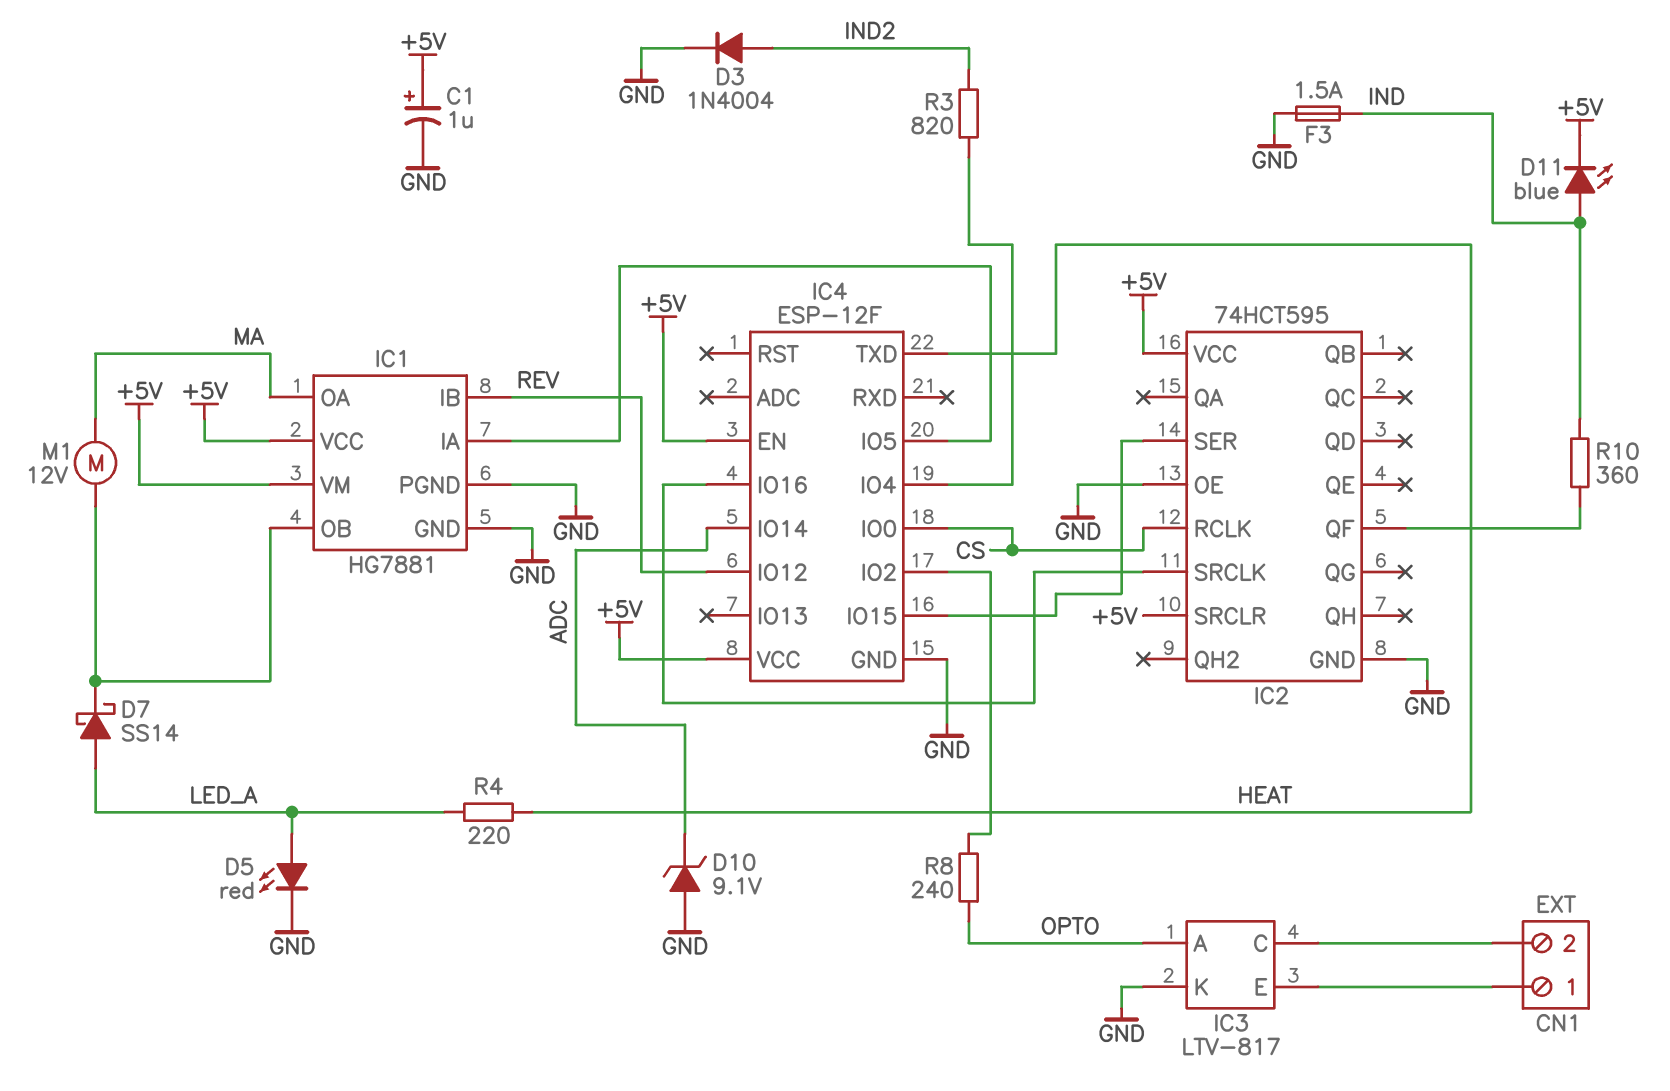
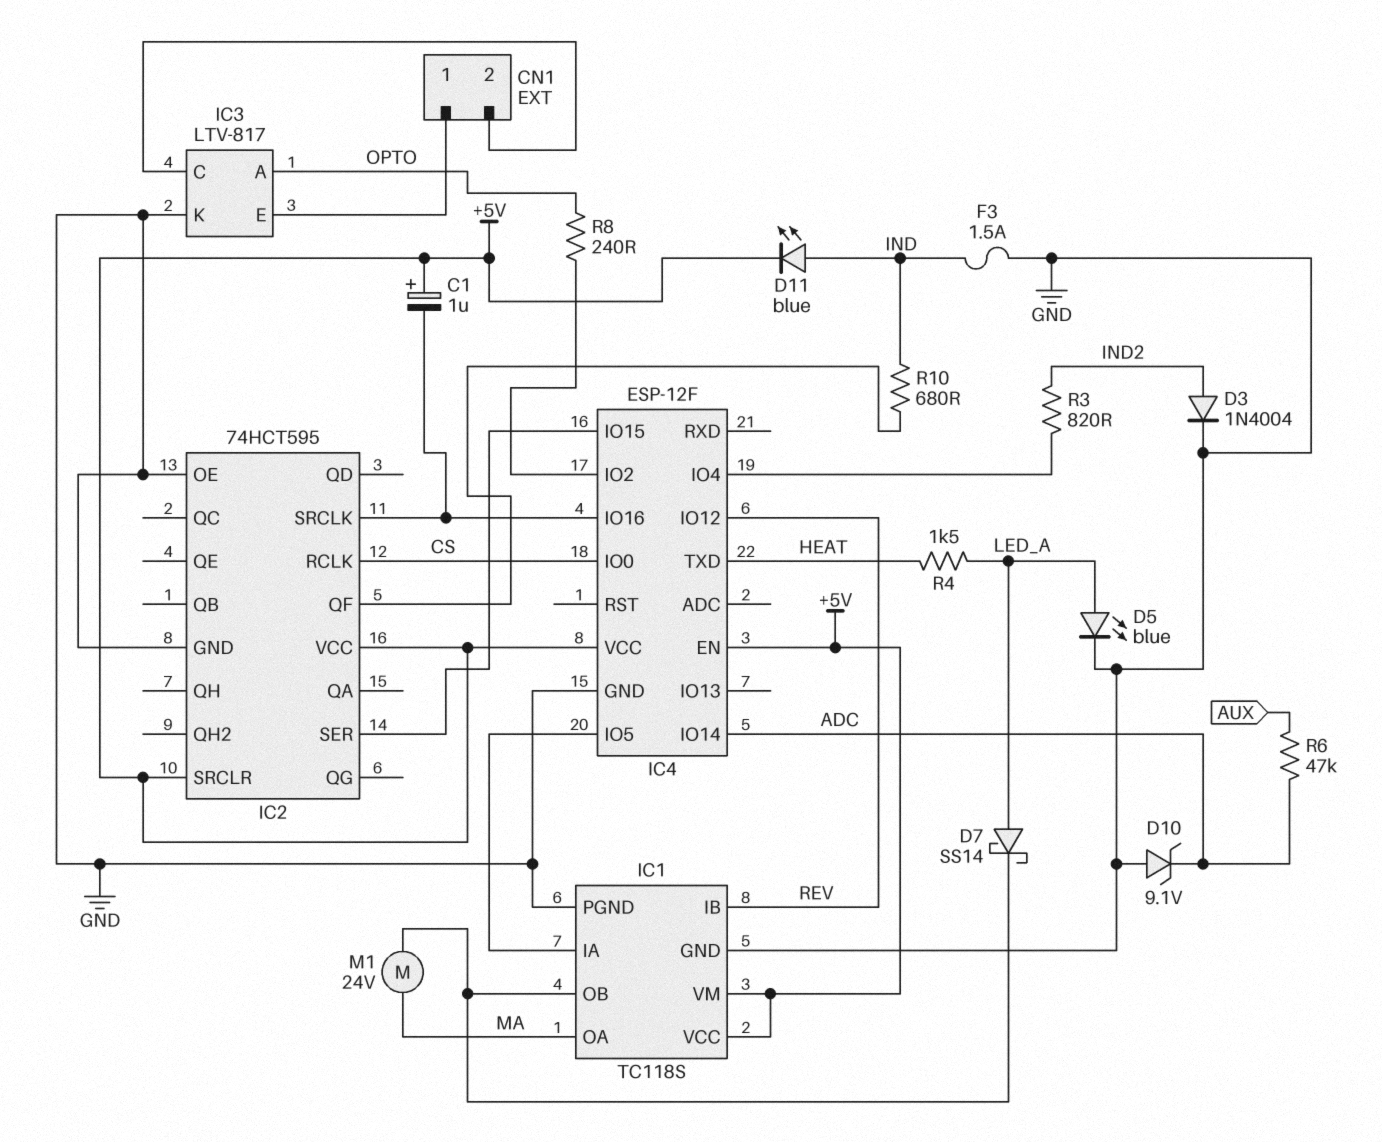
C1: 1uF (plus +5V, minus GND) -> 1uF (plus +5V, minus IC2/SRCLK)
D5: LED red (A LED_A, K GND) -> LED blue (A LED_A, K GND)
IC1: HG7881 -> TC118S
M1: motor 12V (IC1/OB, MA) -> motor 24V (IC1/OB, MA)
R4: 220 (HEAT, LED_A) -> 1.5k (HEAT, LED_A)
R6: none -> 47k (ADC, AUX)
R10: 360 (IC2/QF, IND) -> 680 (IC2/QF, IND)

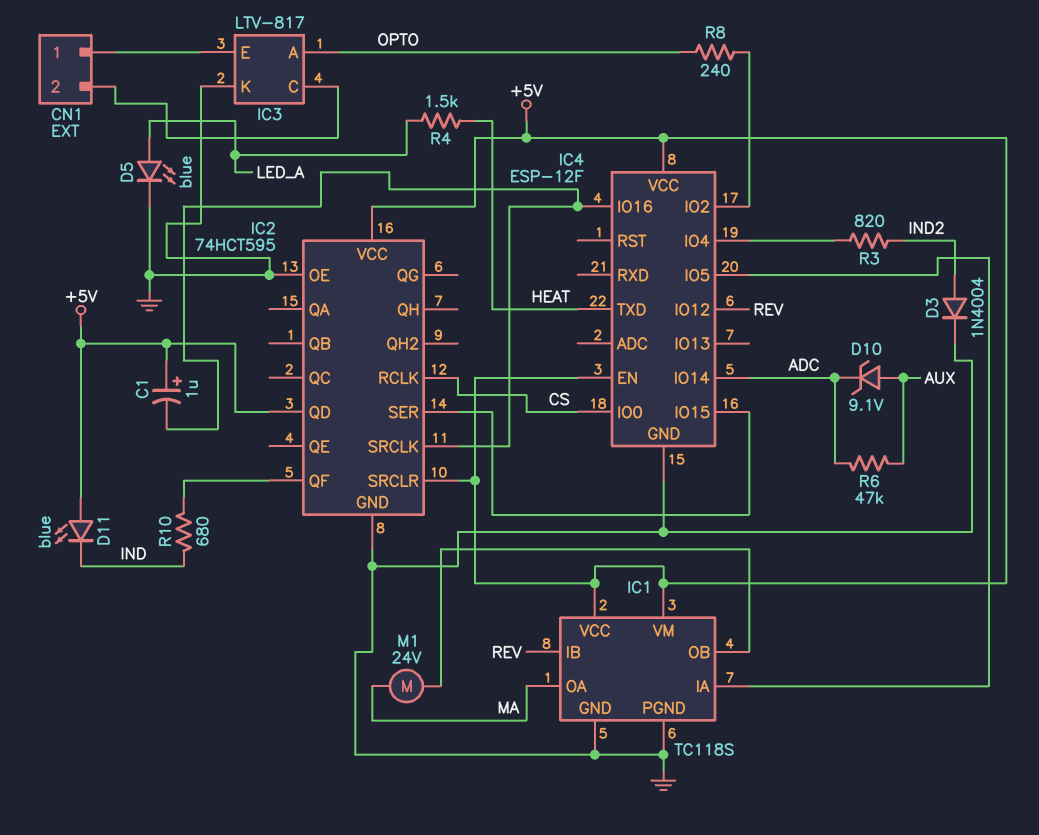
D7: schottky SS14 (A LED_A, K IC1/OB) -> none
D10: zener 9.1V (A GND, K ADC) -> zener 9.1V (A AUX, K ADC)
D11: LED blue (A IND, K +5V) -> LED blue (A +5V, K IND)
F3: 1.5A (GND, IND) -> none
IC2 pin QD: none -> +5V

